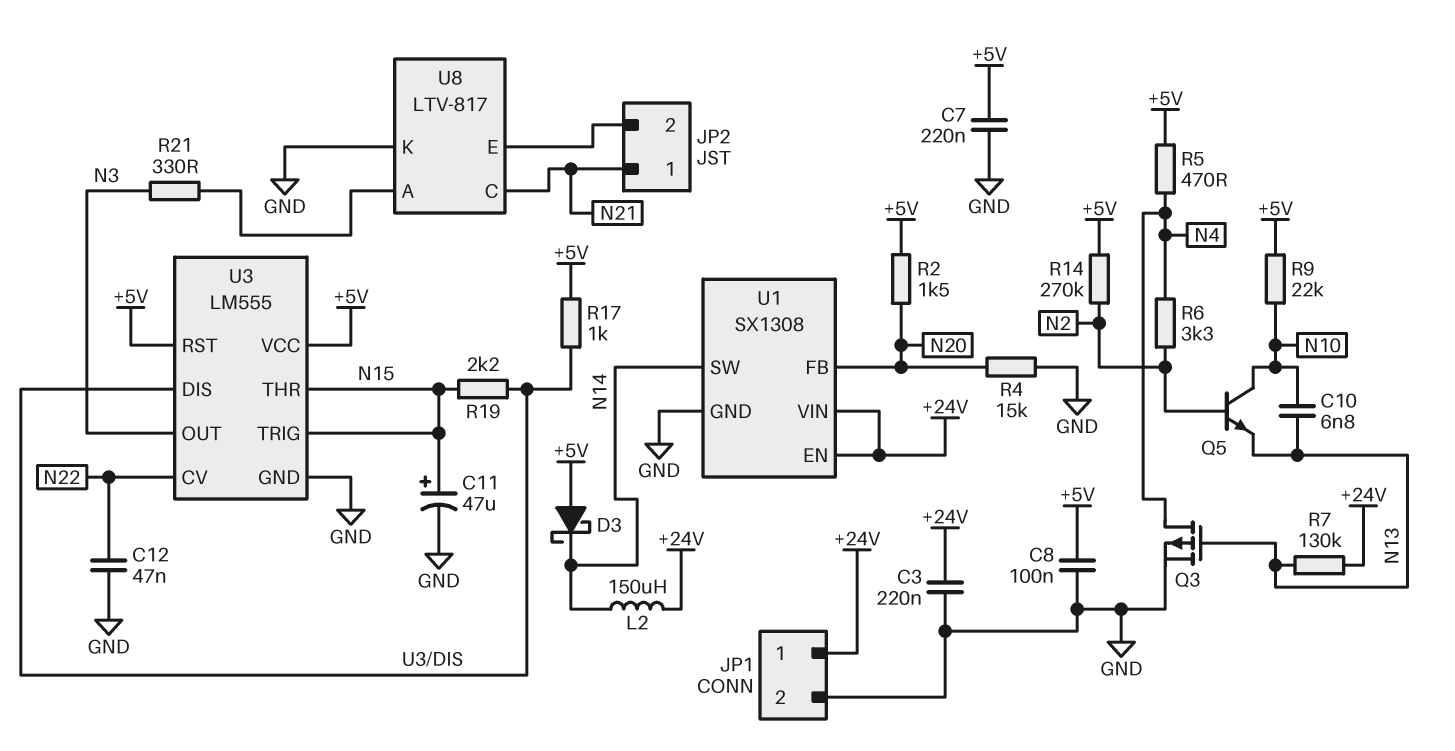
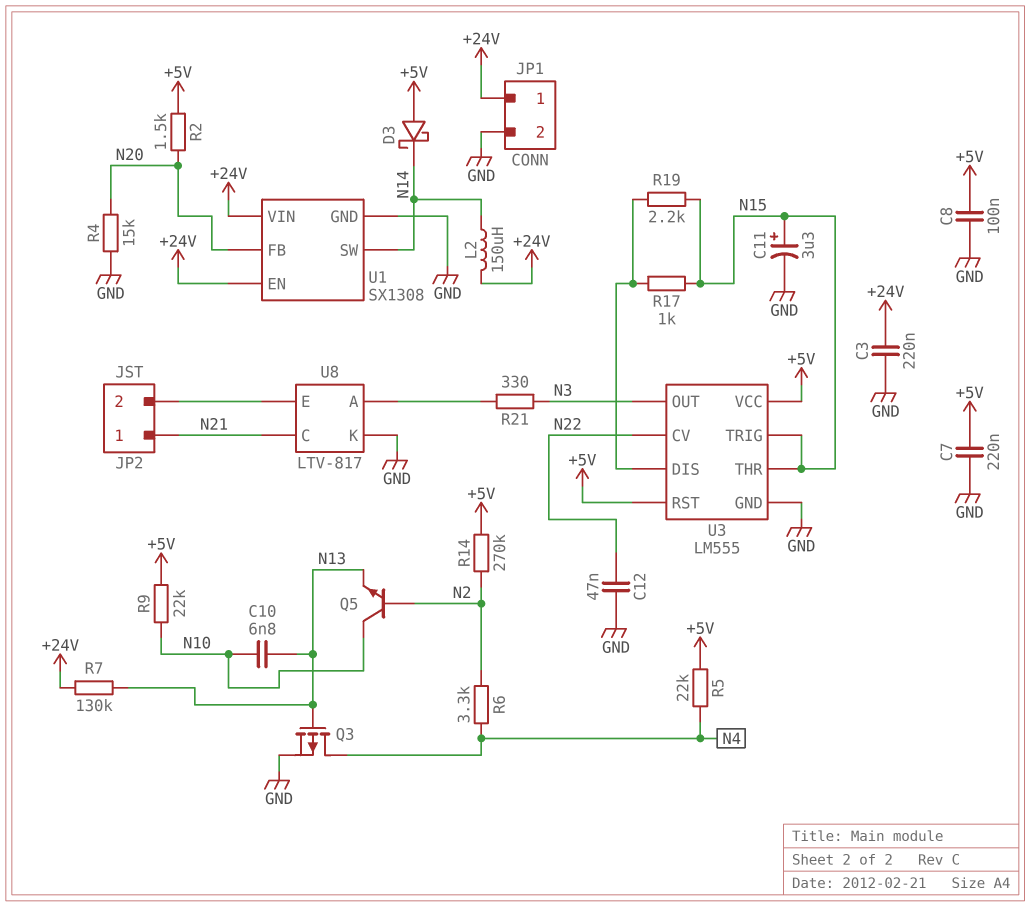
C11: 47uF (plus N15, minus GND) -> 3.3uF (plus N15, minus GND)
R5: 470 (+5V, N4) -> 22k (+5V, N4)
R17: 1k (+5V, U3/DIS) -> 1k (N15, U3/DIS)

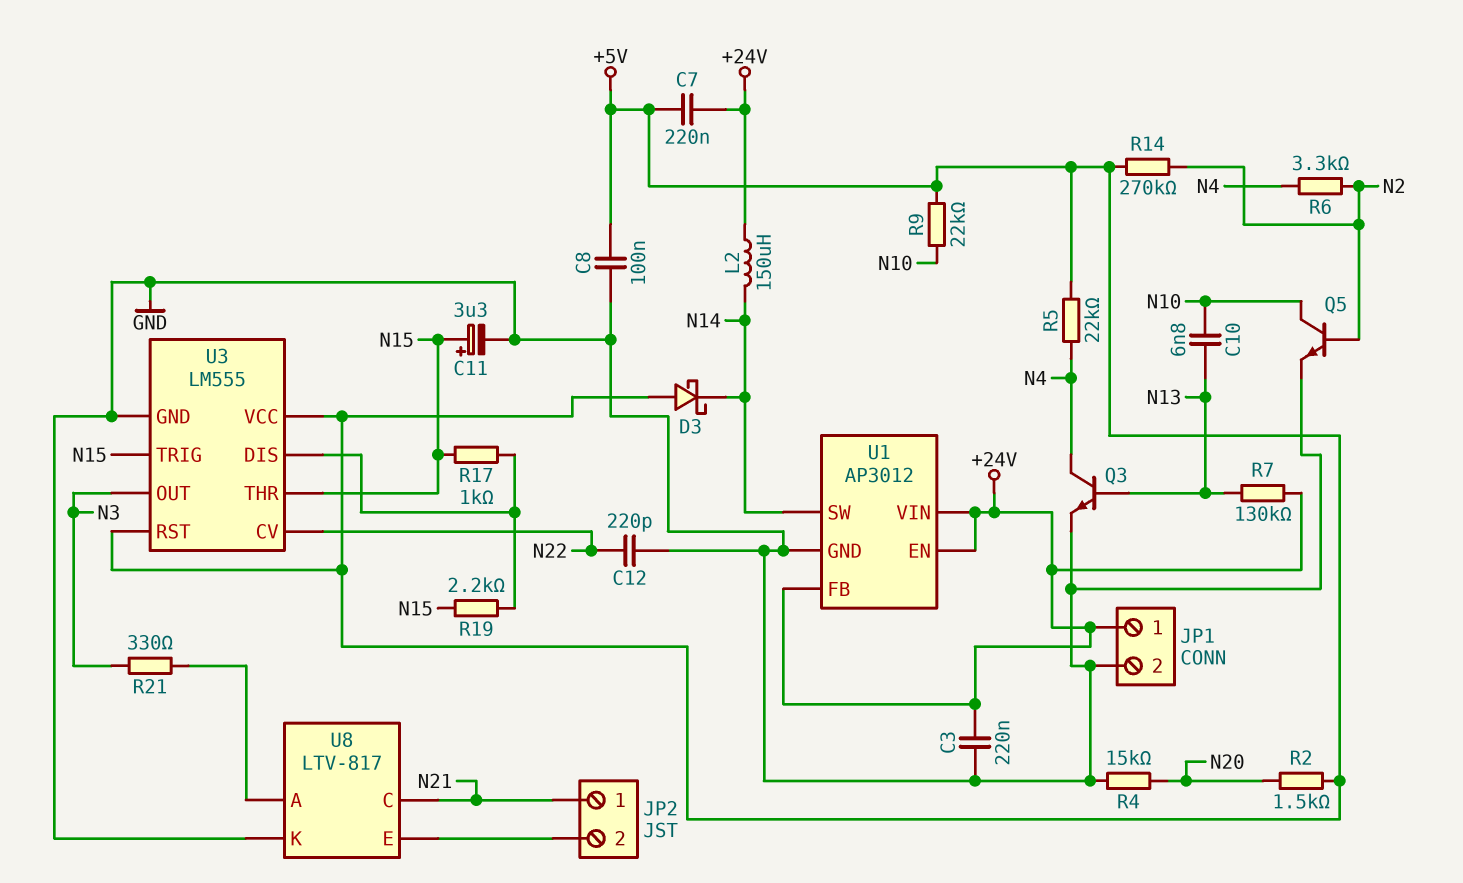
C7: 220nF (+5V, GND) -> 220nF (+5V, +24V)
C12: 47nF (GND, N22) -> 220pF (GND, N22)
Q3: PMOS (G N13, D N4, S GND) -> NPN (B N13, C N4, E GND)
Q5: NPN (B N2, C N10, E N13) -> NPN (B N2, C N10, E GND)
U1: SX1308 -> AP3012
U1 pin FB: N20 -> +24V

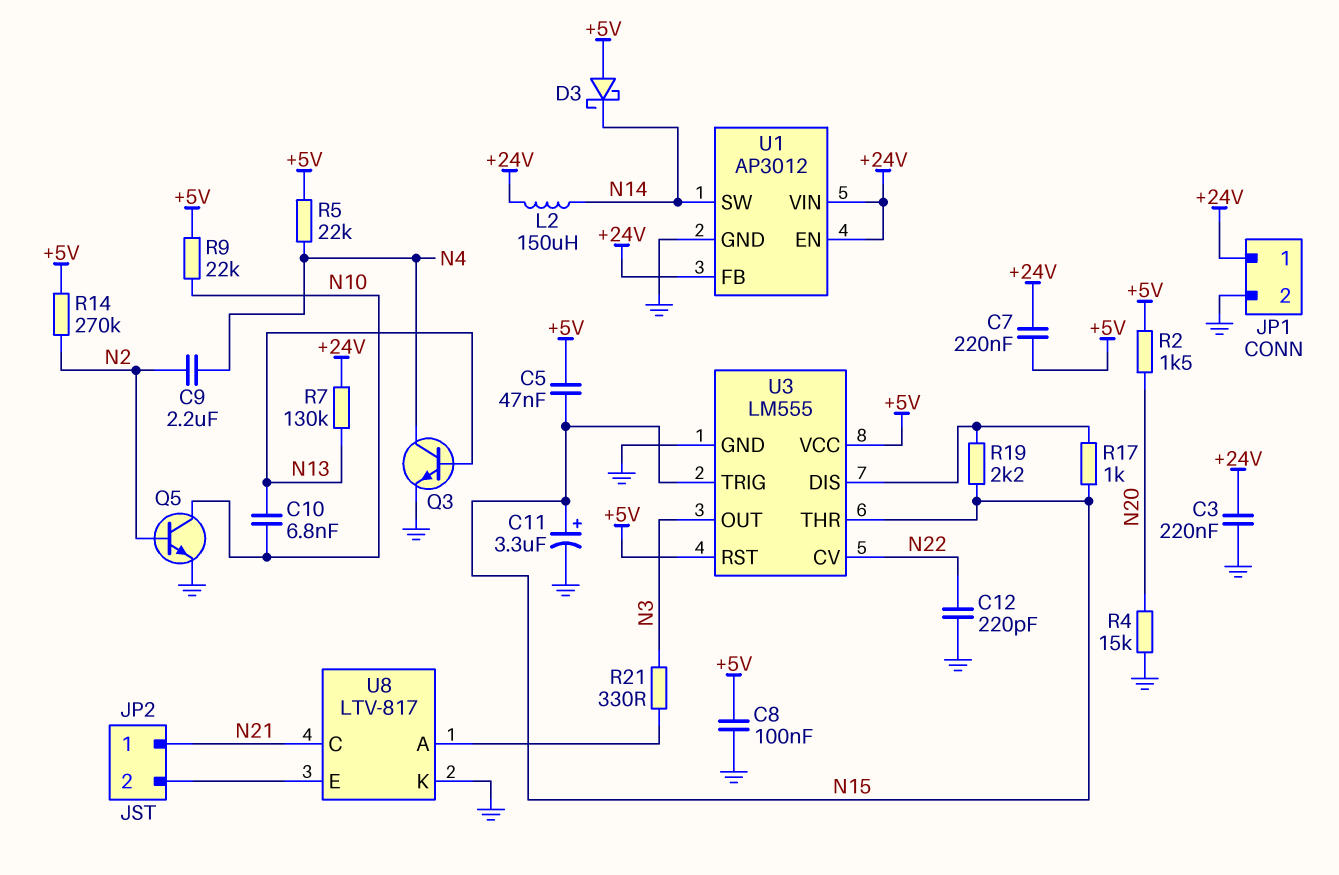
C5: none -> 47nF (+5V, N15)
C9: none -> 2.2uF (N2, N4)
R6: 3.3k (N2, N4) -> none

